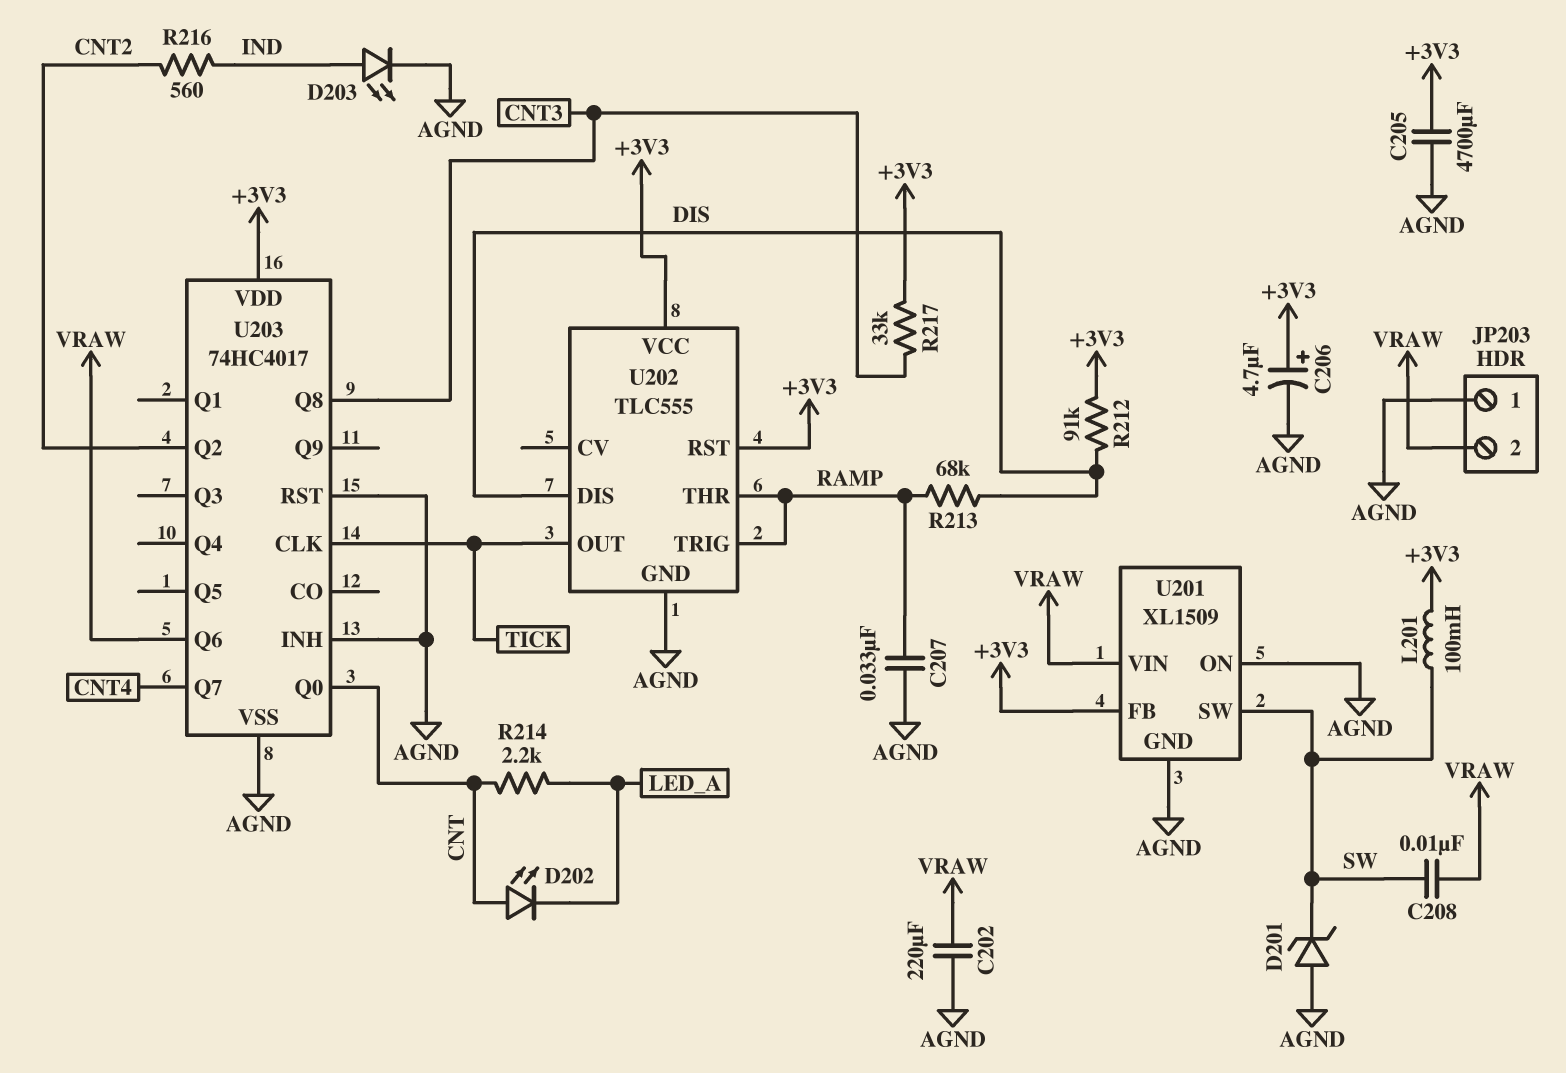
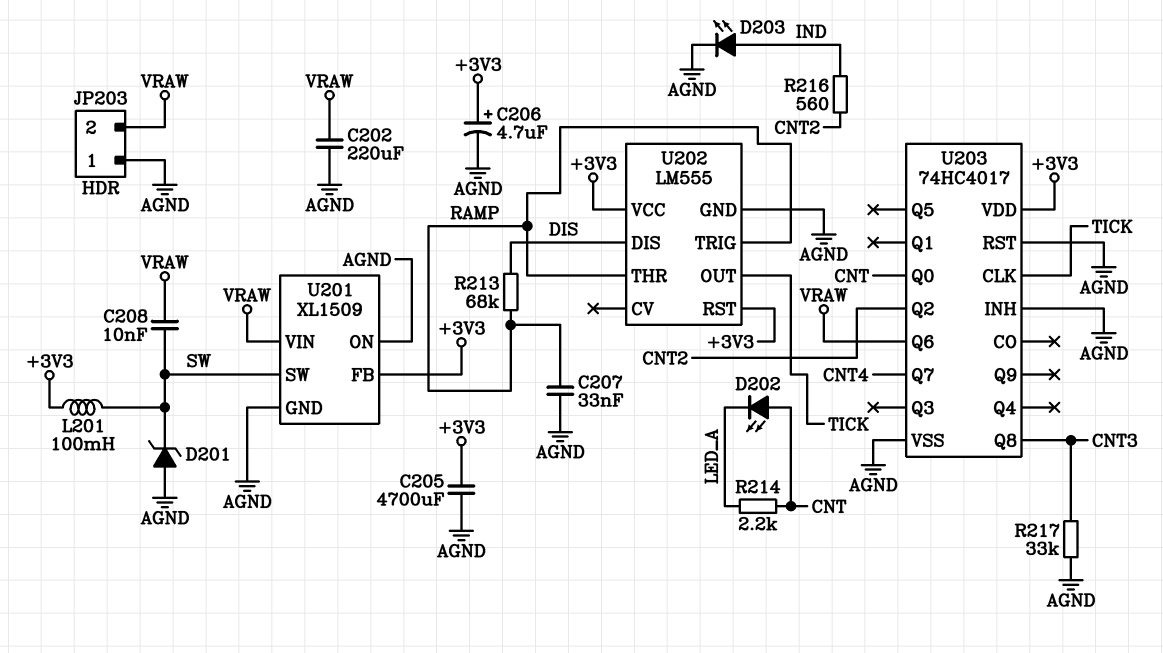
R212: 91k (+3V3, DIS) -> none
R217: 33k (+3V3, CNT3) -> 33k (AGND, CNT3)
U202: TLC555 -> LM555

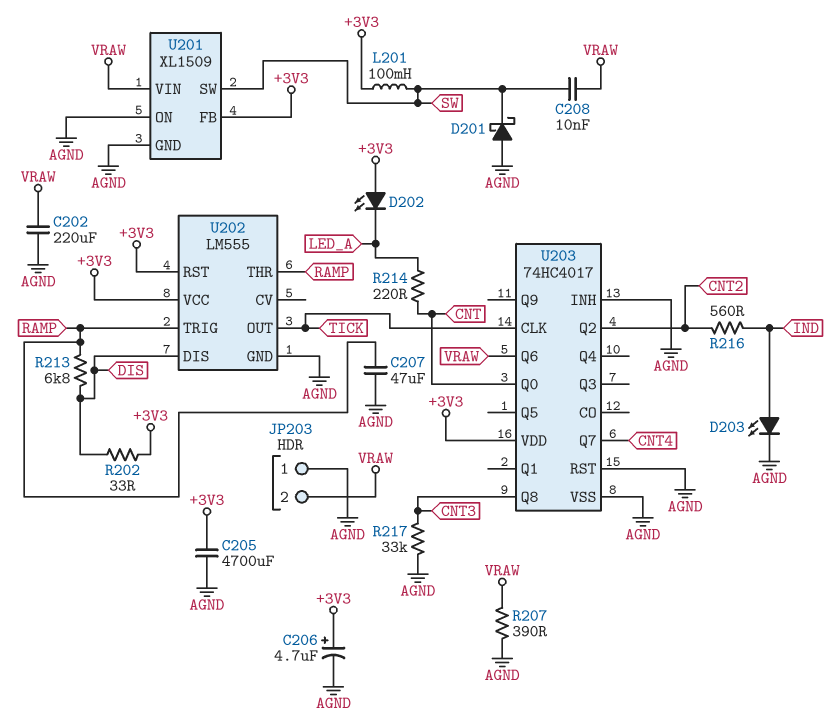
C207: 33nF (AGND, RAMP) -> 47uF (AGND, RAMP)
D201: zener (A AGND, K SW) -> schottky (A AGND, K SW)
D202: LED (A CNT, K LED_A) -> LED (A +3V3, K LED_A)
R202: none -> 33 (+3V3, DIS)
R207: none -> 390 (AGND, VRAW)
R213: 68k (DIS, RAMP) -> 6.8k (DIS, RAMP)
R214: 2.2k (CNT, LED_A) -> 220 (CNT, LED_A)

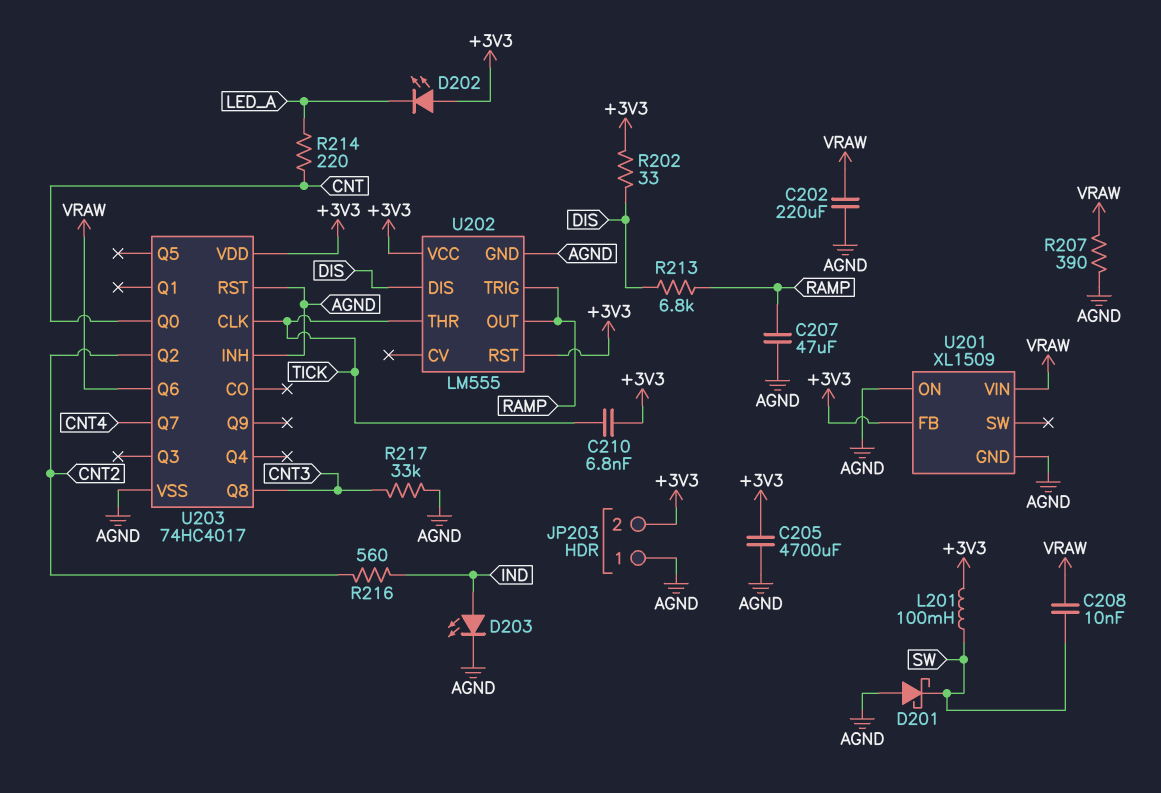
C206: 4.7uF (plus +3V3, minus AGND) -> none
C210: none -> 6.8nF (+3V3, TICK)
JP203 pin 2: VRAW -> +3V3
U201 pin SW: SW -> none
U202 pin OUT: TICK -> RAMP
U202 pin THR: RAMP -> TICK

